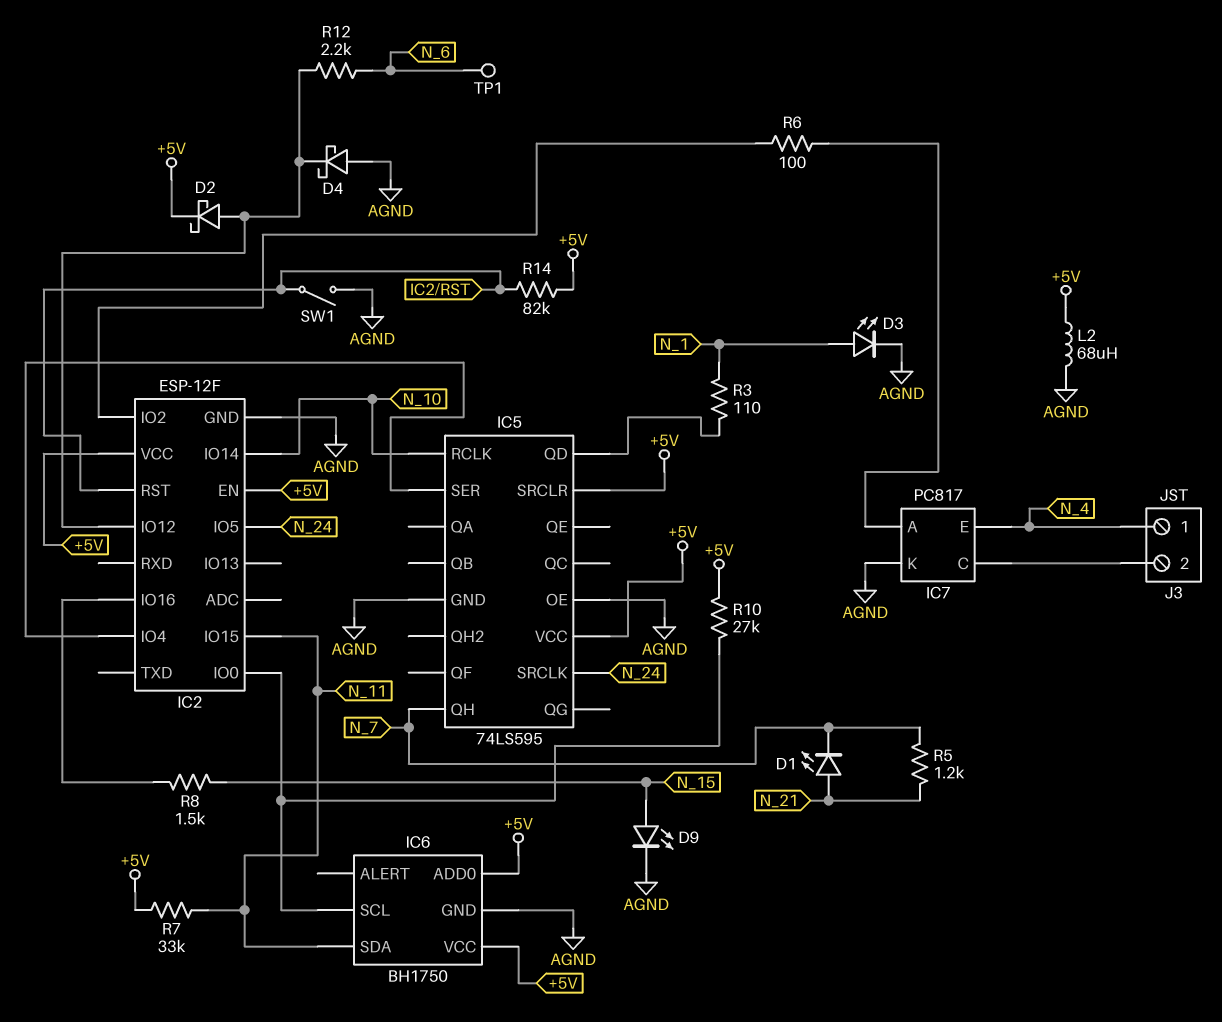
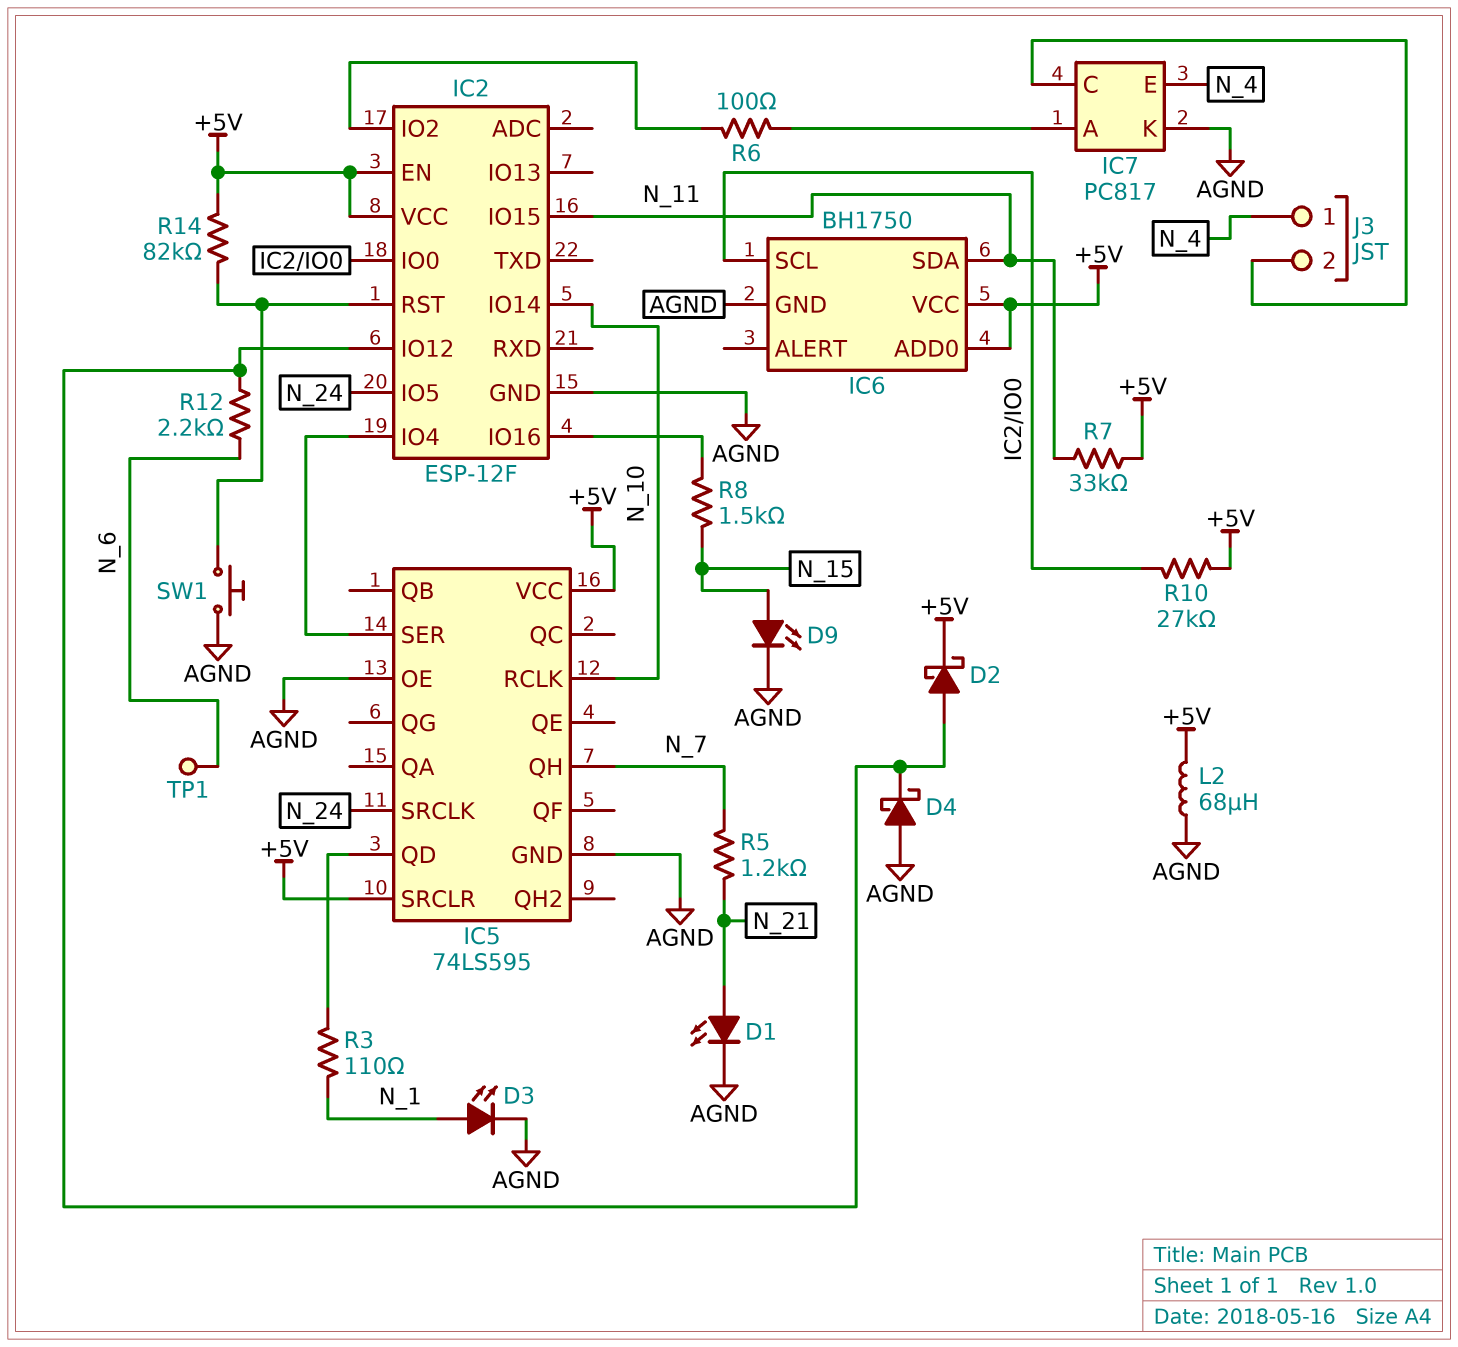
D1: LED (A N_21, K N_7) -> LED (A N_21, K AGND)
SW1: switch (AGND, IC2/RST) -> button (AGND, IC2/RST)

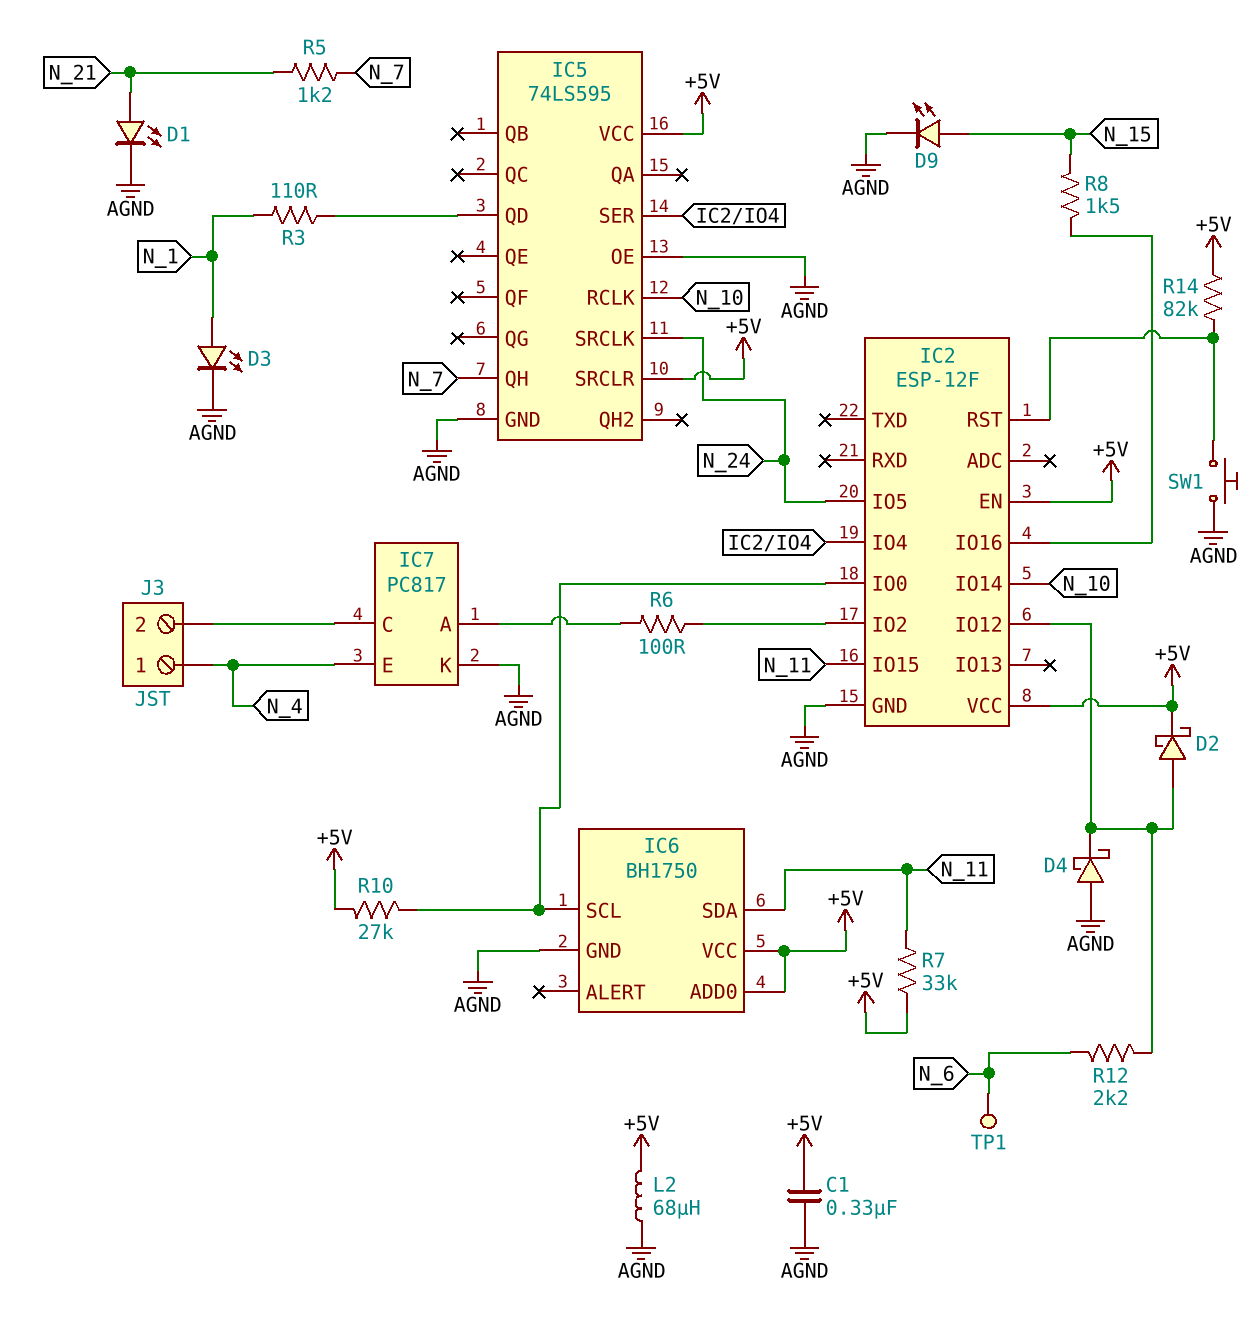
C1: none -> 330nF (+5V, AGND)

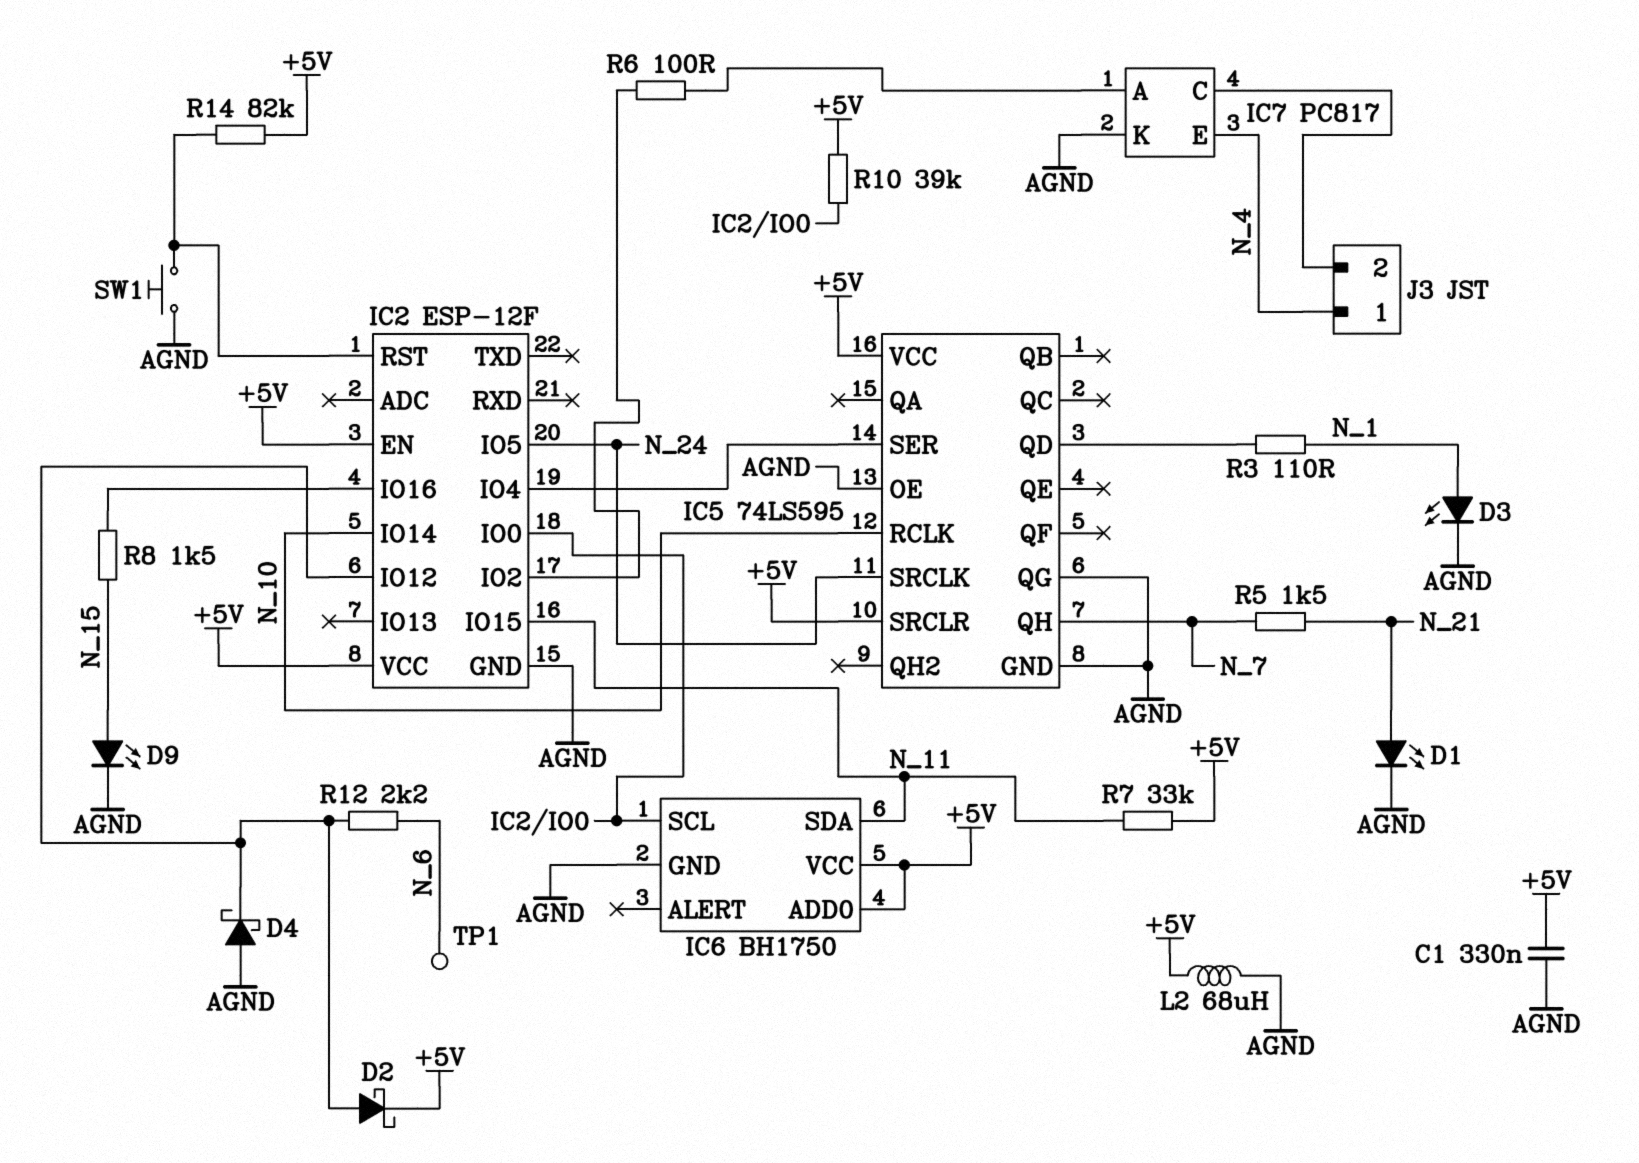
IC5 pin QG: none -> AGND
R5: 1.2k (N_7, N_21) -> 1.5k (N_7, N_21)
R10: 27k (+5V, IC2/IO0) -> 39k (+5V, IC2/IO0)

